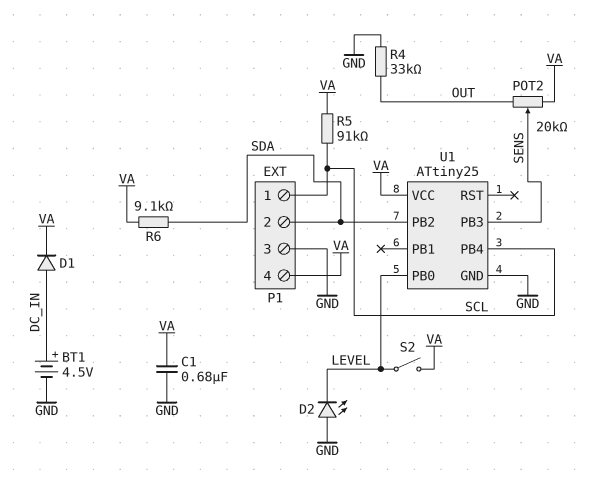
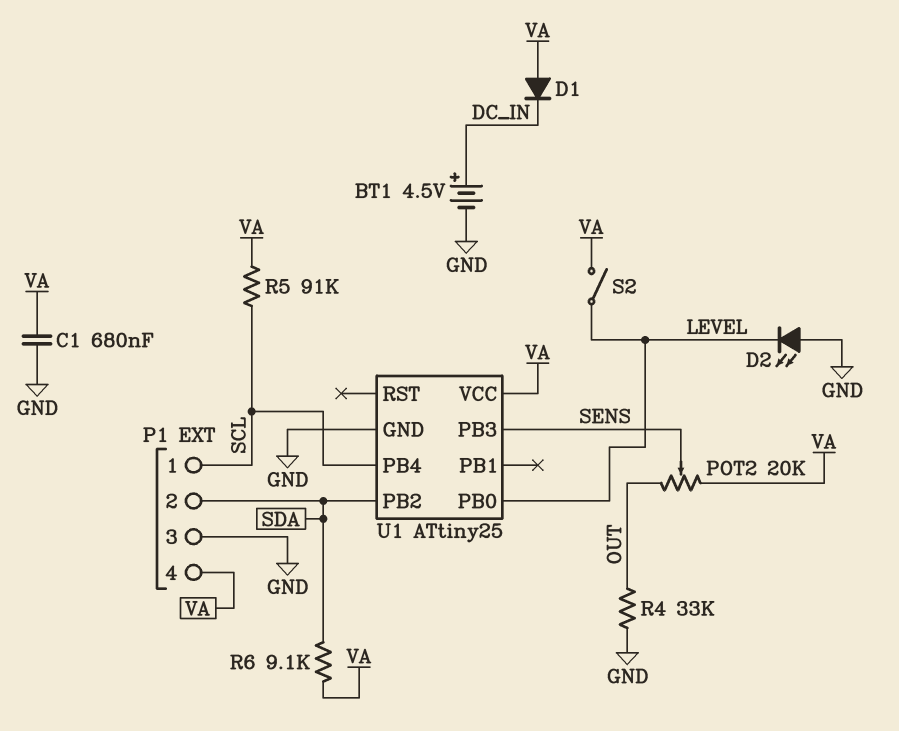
D1: diode (A DC_IN, K VA) -> diode (A VA, K DC_IN)

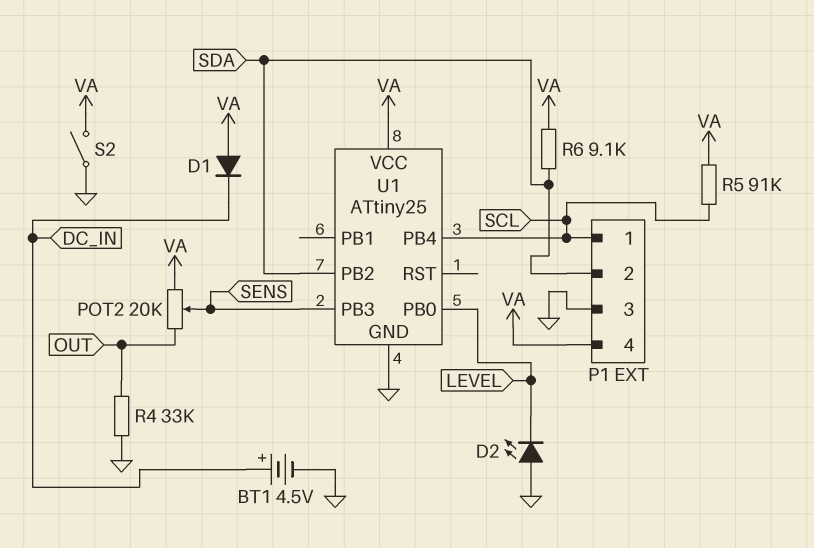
C1: 680nF (GND, VA) -> none
S2: switch (LEVEL, VA) -> switch (GND, VA)

